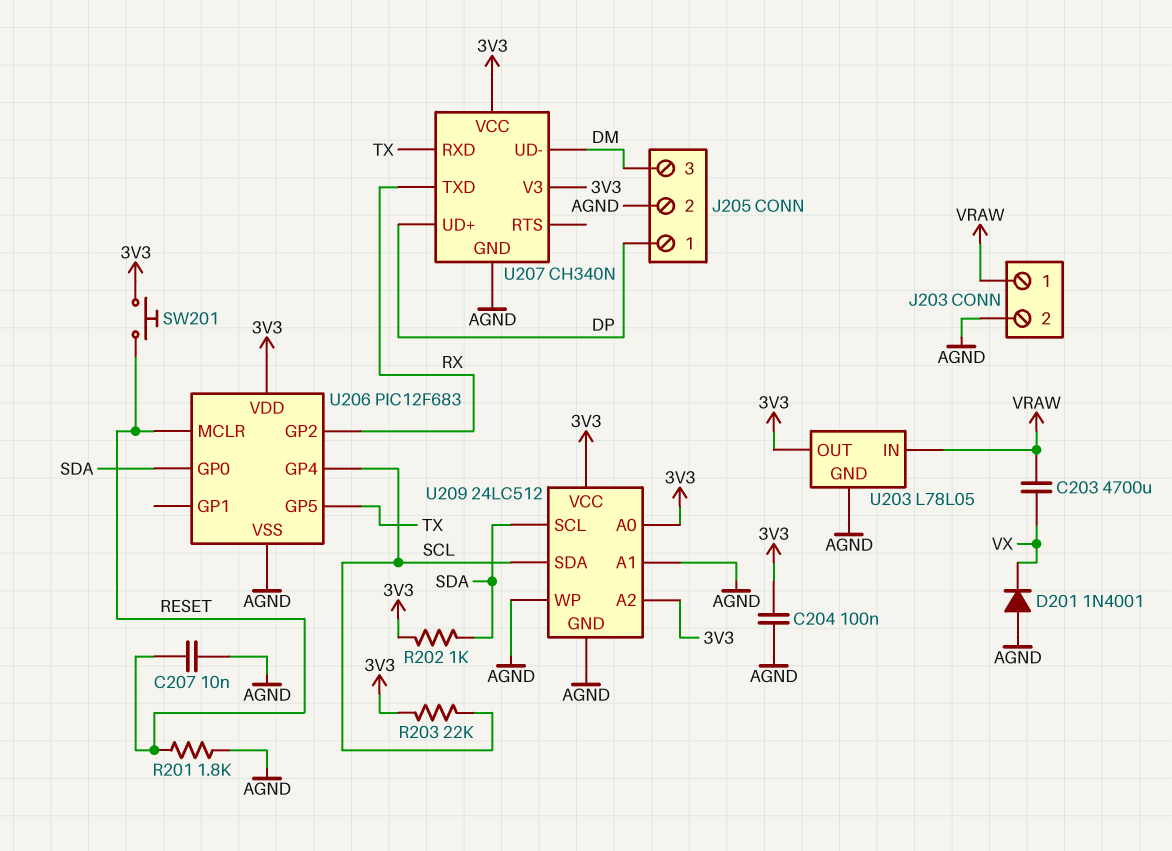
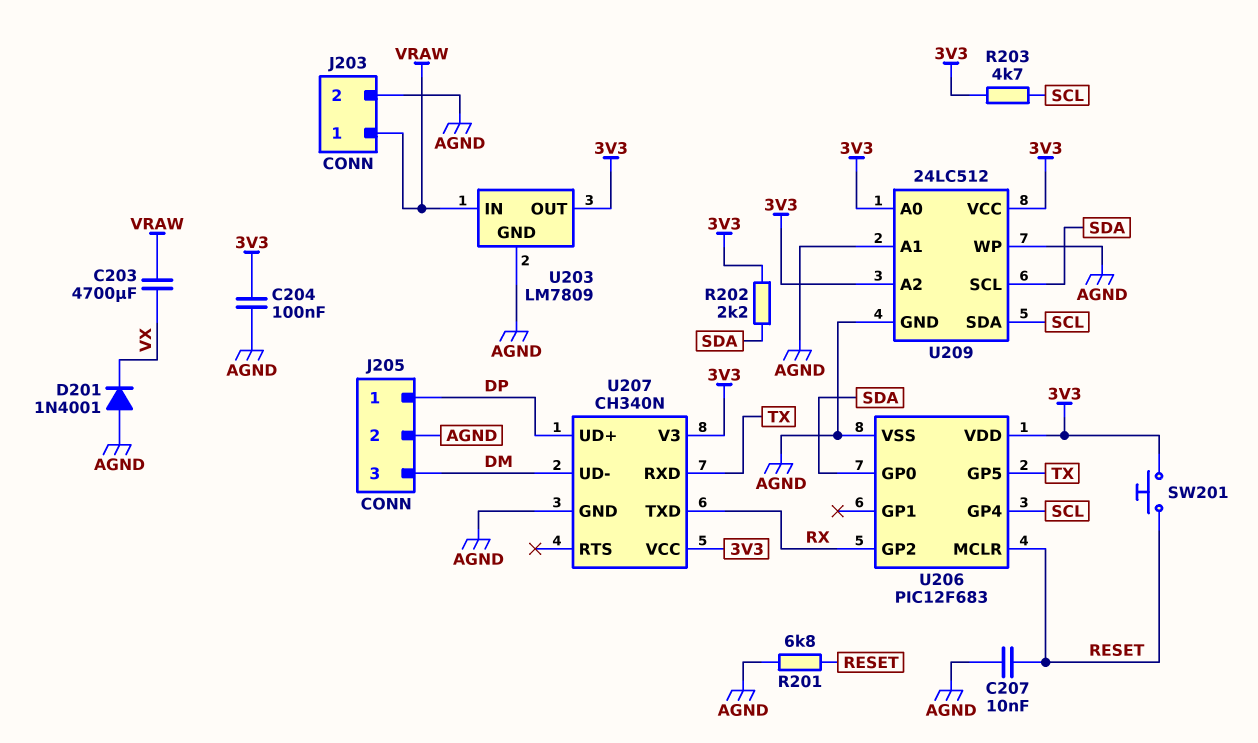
R201: 1.8k (AGND, RESET) -> 6.8k (AGND, RESET)
R202: 1k (3V3, SDA) -> 2.2k (3V3, SDA)
R203: 22k (3V3, SCL) -> 4.7k (3V3, SCL)
U203: L78L05 -> LM7809

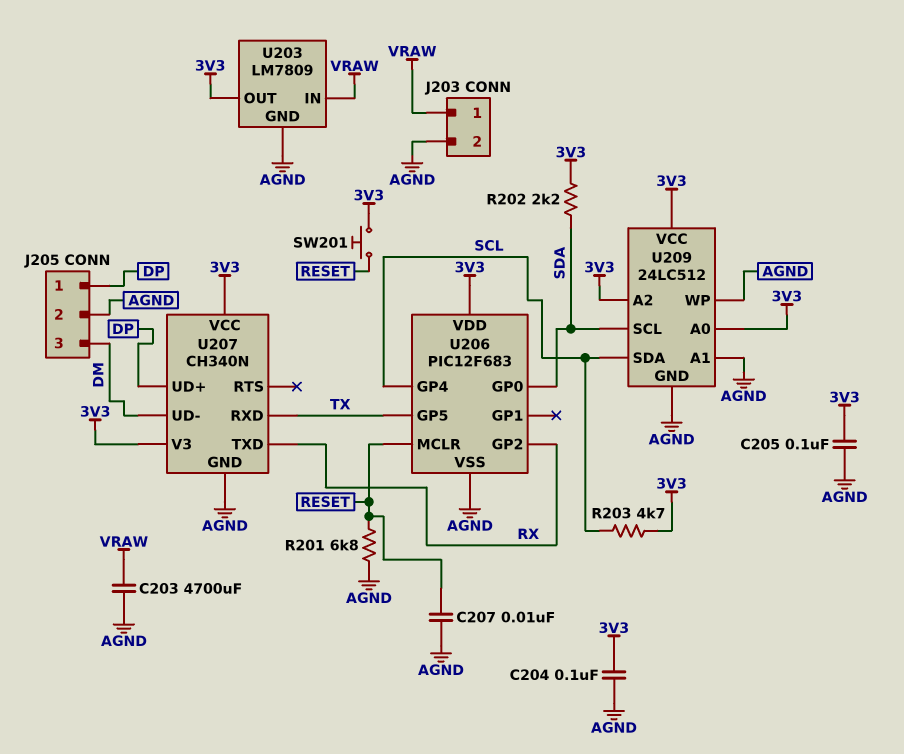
C203: 4700uF (VRAW, VX) -> 4700uF (AGND, VRAW)
C205: none -> 100nF (3V3, AGND)
D201: diode 1N4001 (A AGND, K VX) -> none

